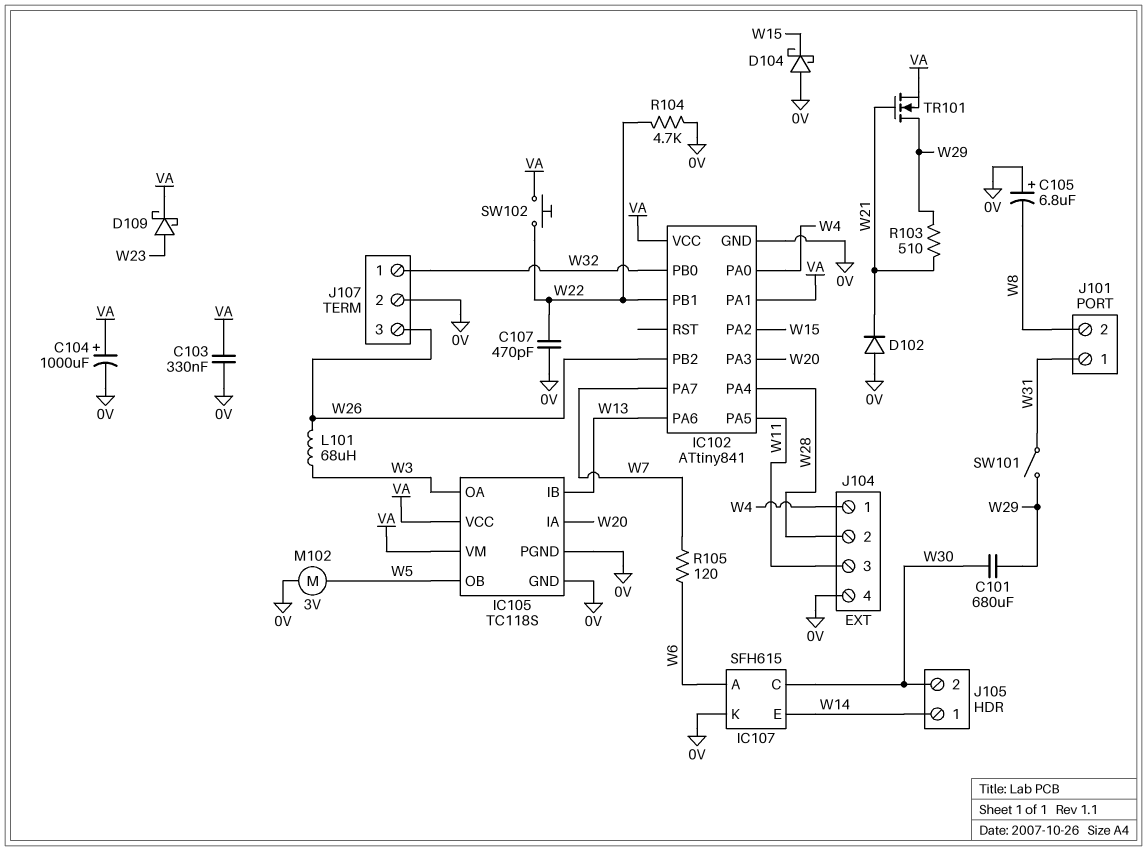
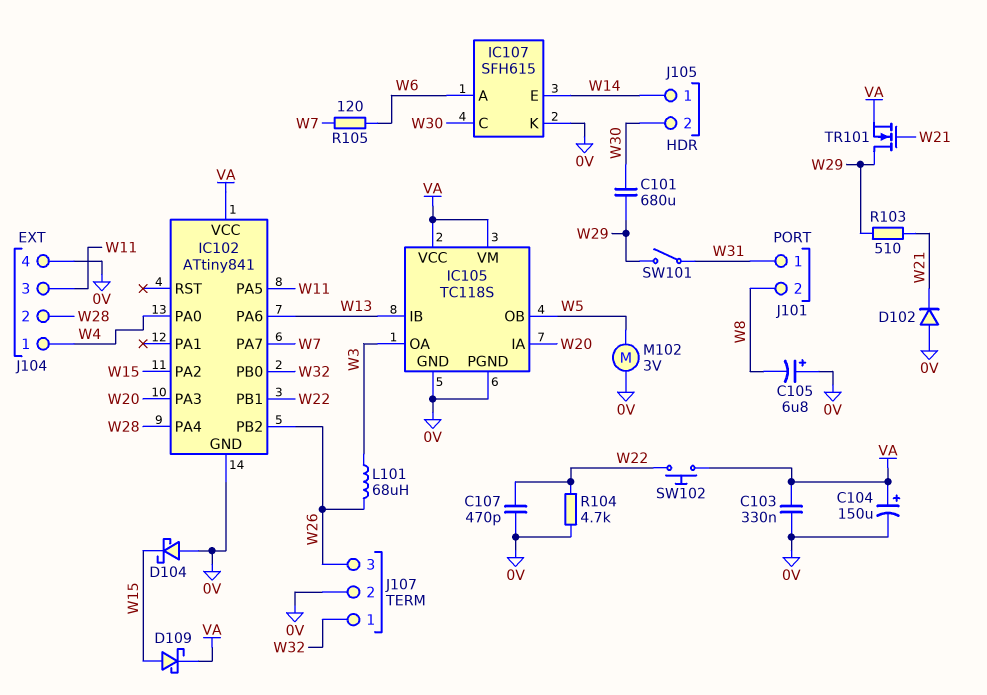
C104: 1000uF (plus VA, minus 0V) -> 150uF (plus VA, minus 0V)
D109: schottky (A W23, K VA) -> schottky (A W15, K VA)
IC102 pin PA1: VA -> none

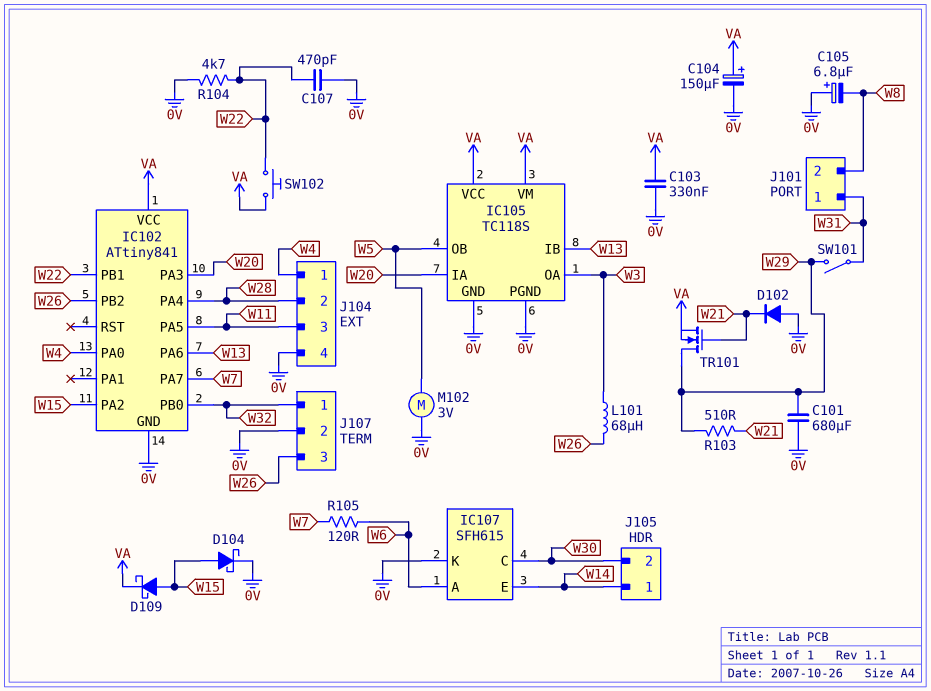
C101: 680uF (W29, W30) -> 680uF (0V, W29)
D104: schottky (A 0V, K W15) -> schottky (A W15, K 0V)

